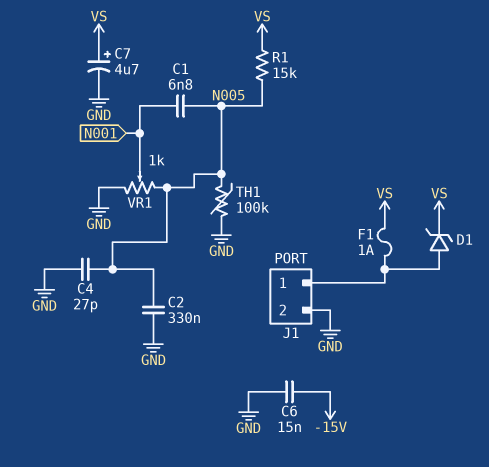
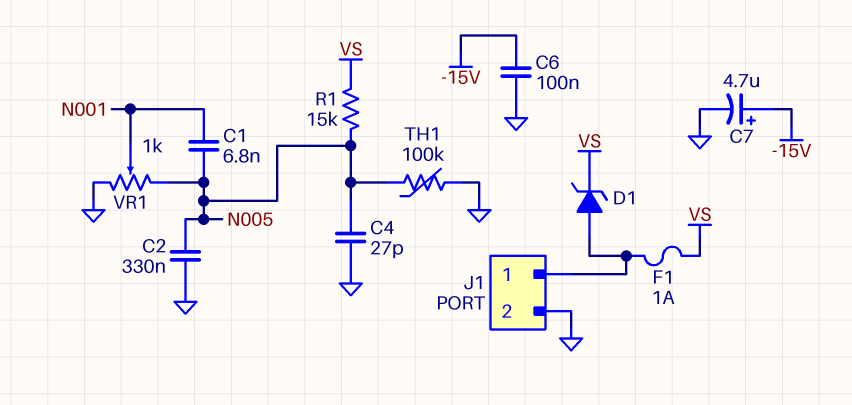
C6: 15nF (-15V, GND) -> 100nF (-15V, GND)
C7: 4.7uF (plus VS, minus GND) -> 4.7uF (plus -15V, minus GND)

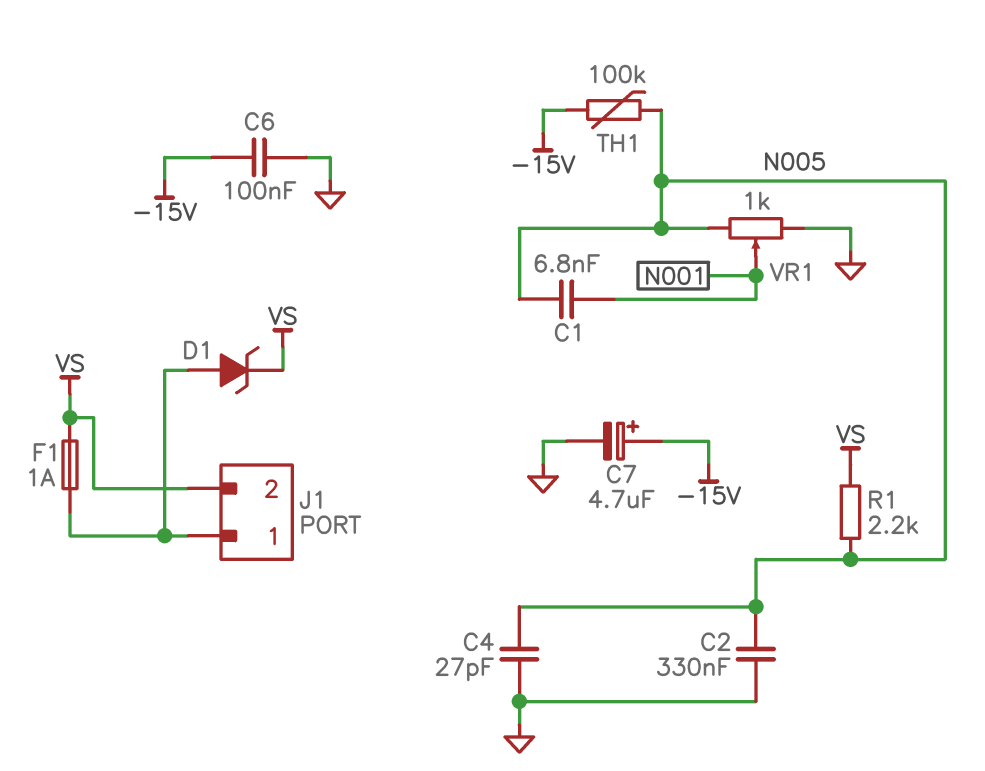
J1 pin 2: GND -> VS
R1: 15k (N005, VS) -> 2.2k (N005, VS)
TH1: 100k (GND, N005) -> 100k (-15V, N005)

